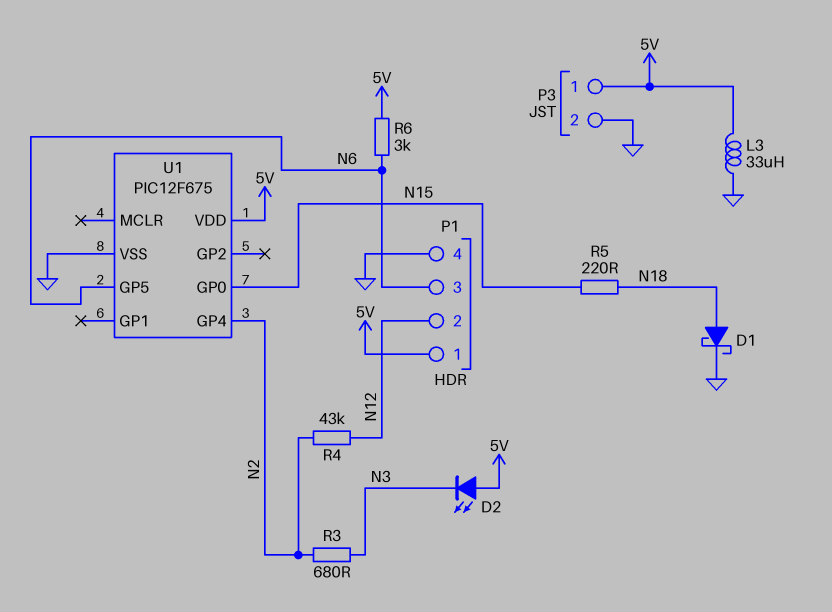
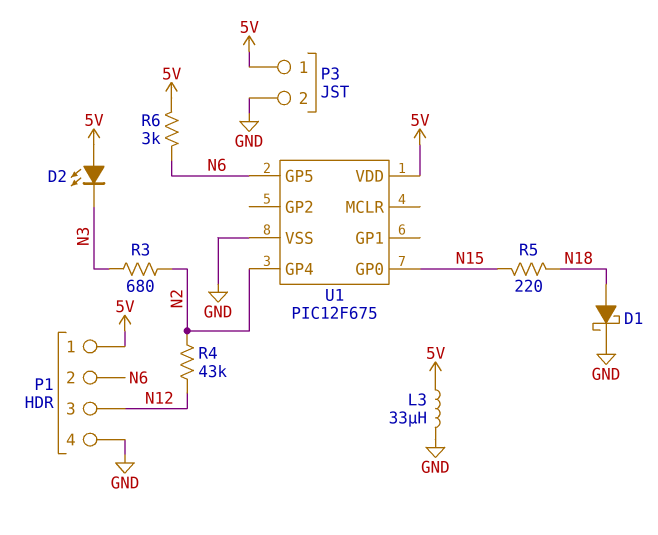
P1 pin 2: N12 -> N6
P1 pin 3: N6 -> N12

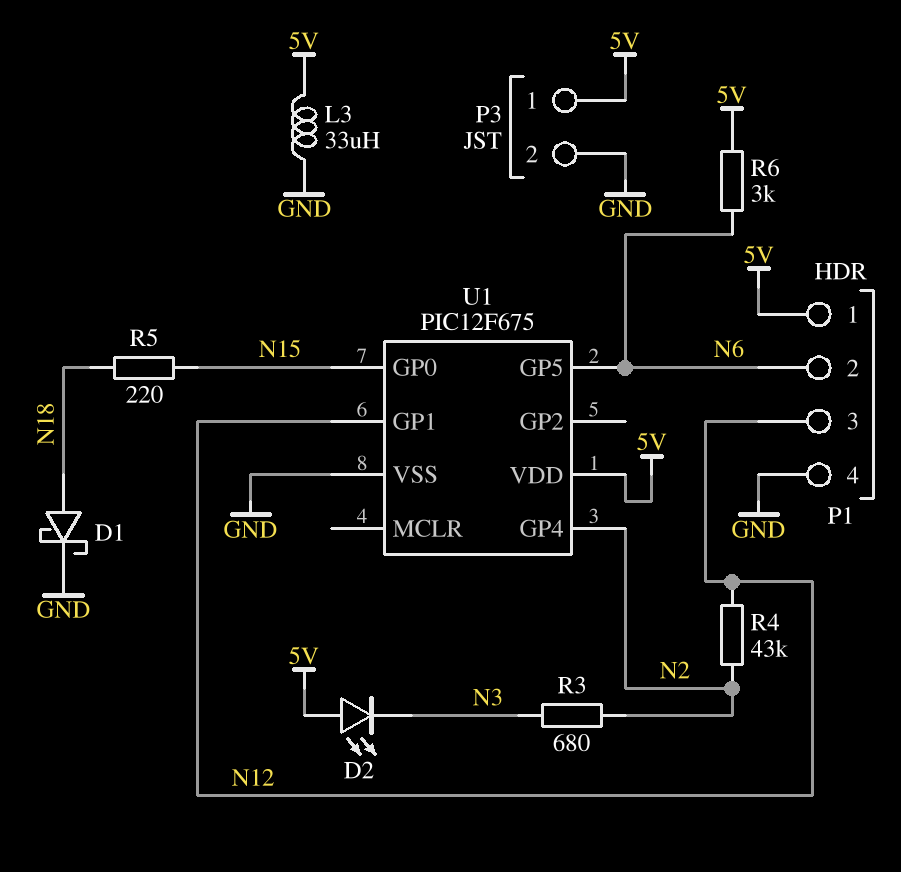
U1 pin GP1: none -> N12

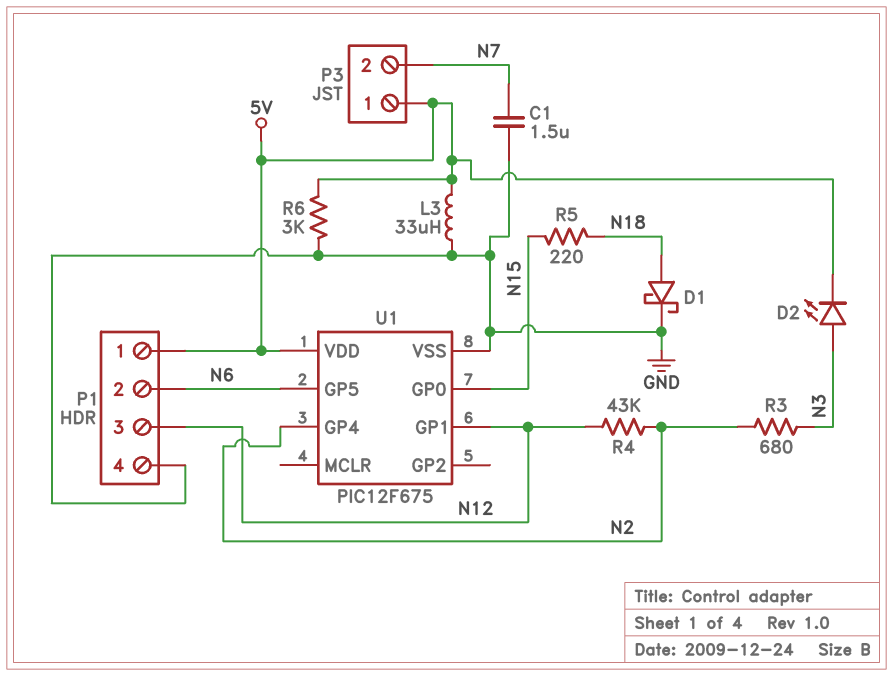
C1: none -> 1.5uF (GND, N7)
D2: LED (A 5V, K N3) -> LED (A N3, K 5V)
P3 pin 2: GND -> N7
R6: 3k (5V, N6) -> 3k (5V, GND)

